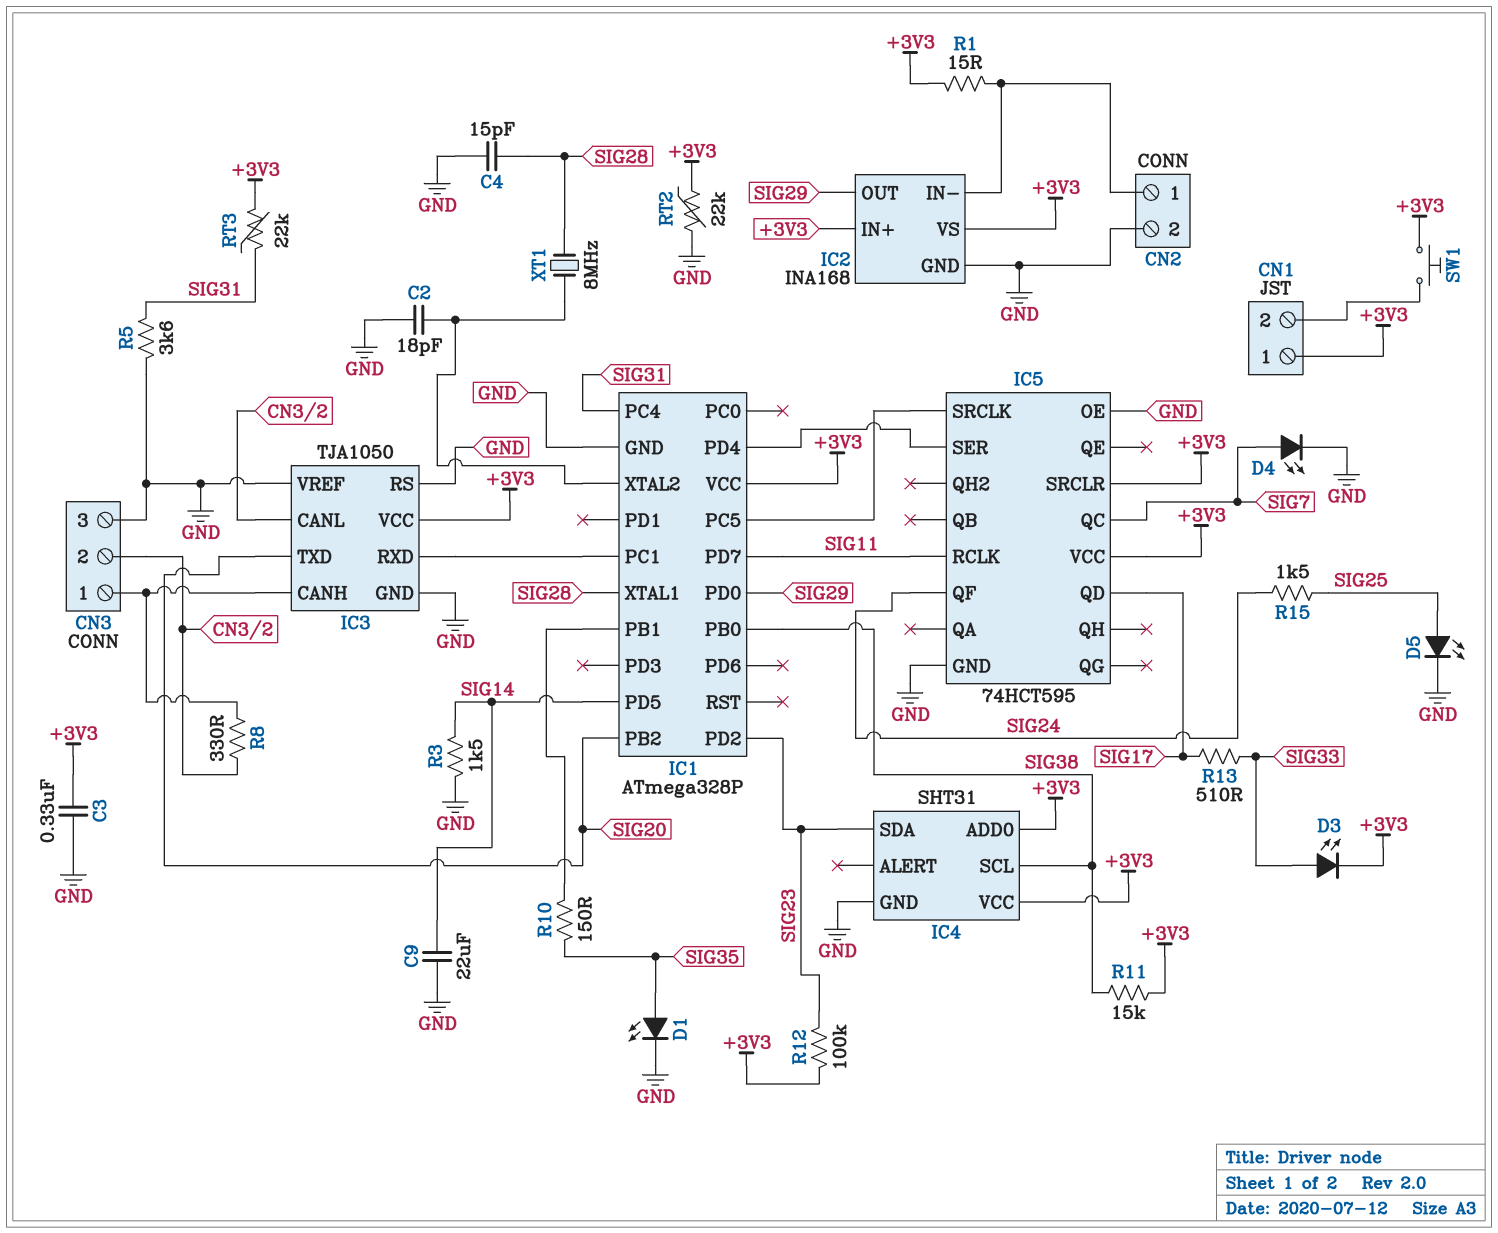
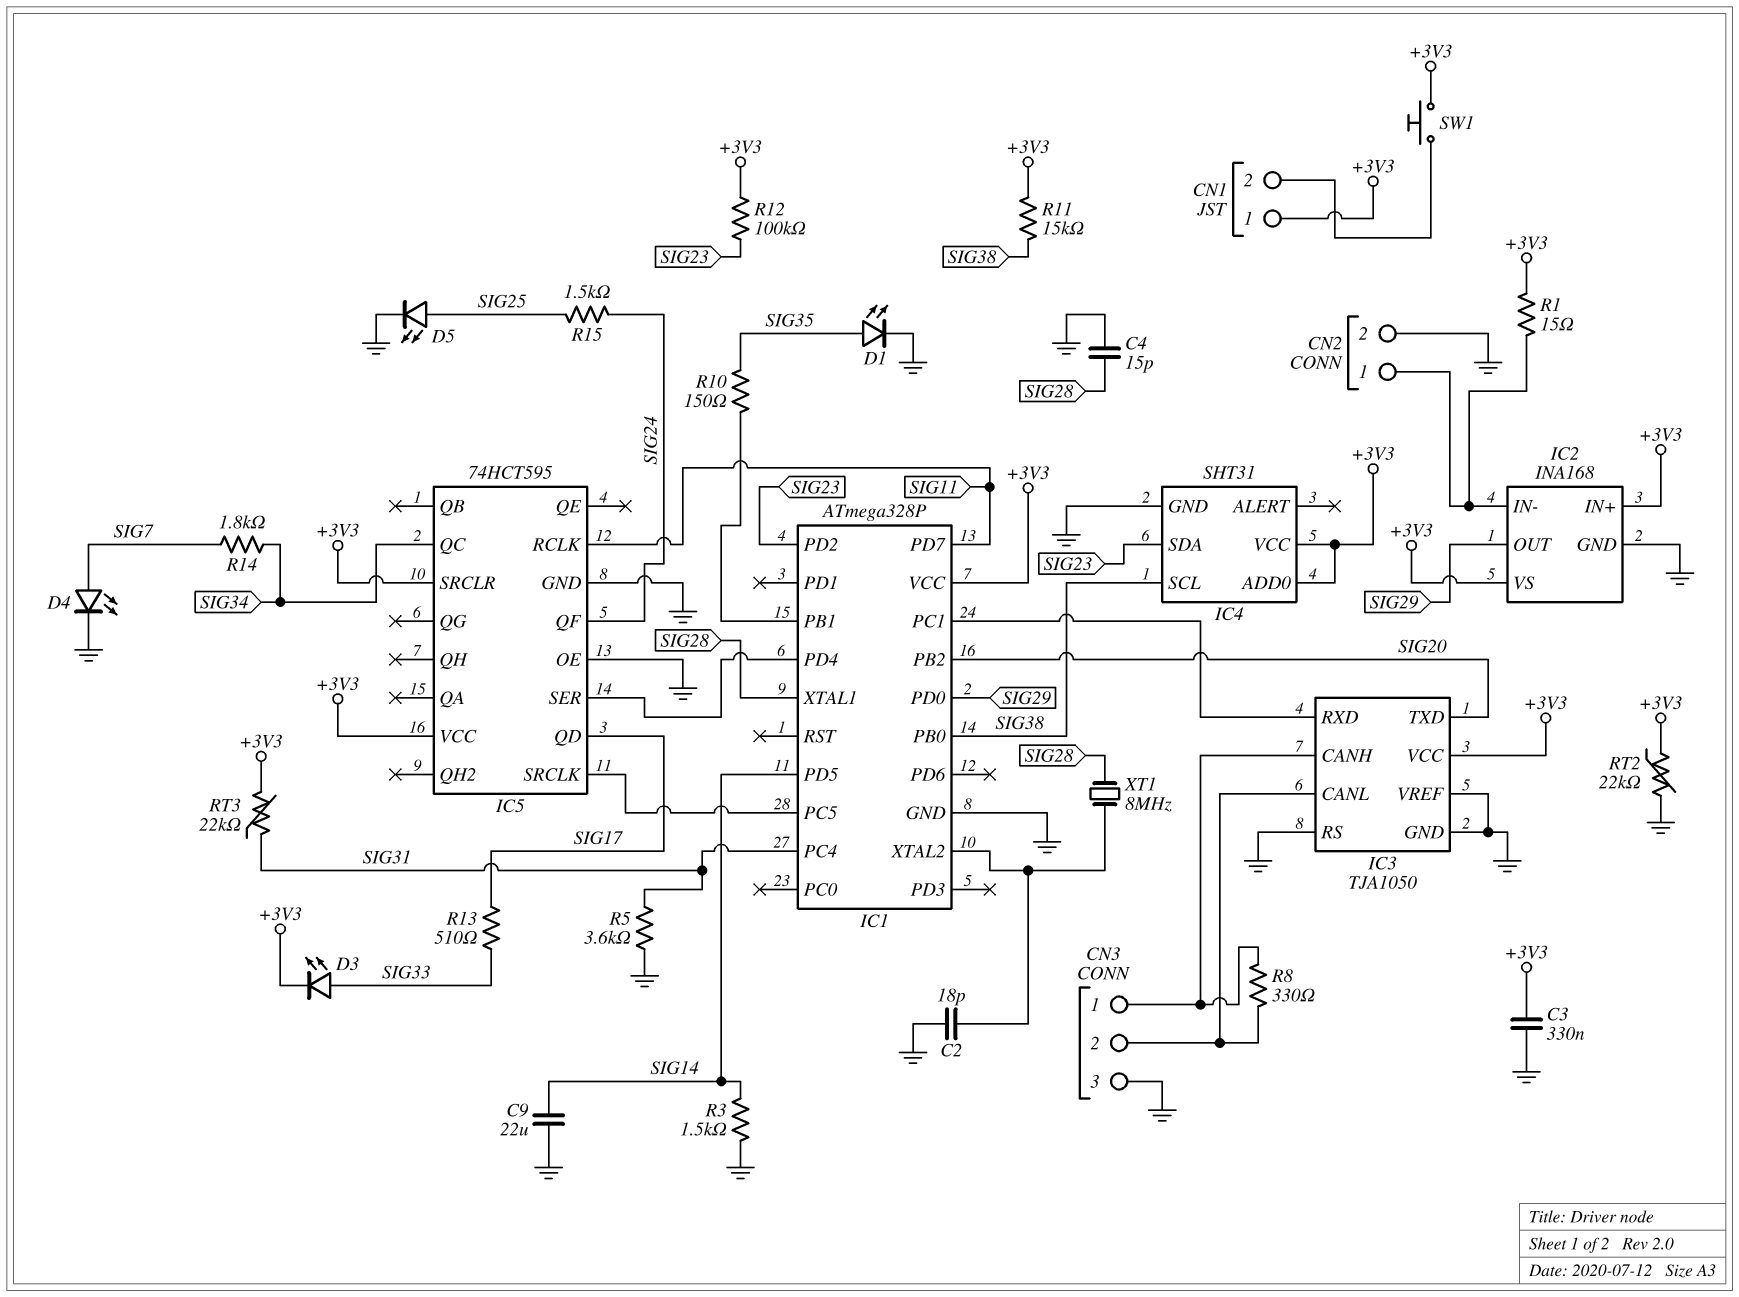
IC5 pin QC: SIG7 -> SIG34
R14: none -> 1.8k (SIG7, SIG34)

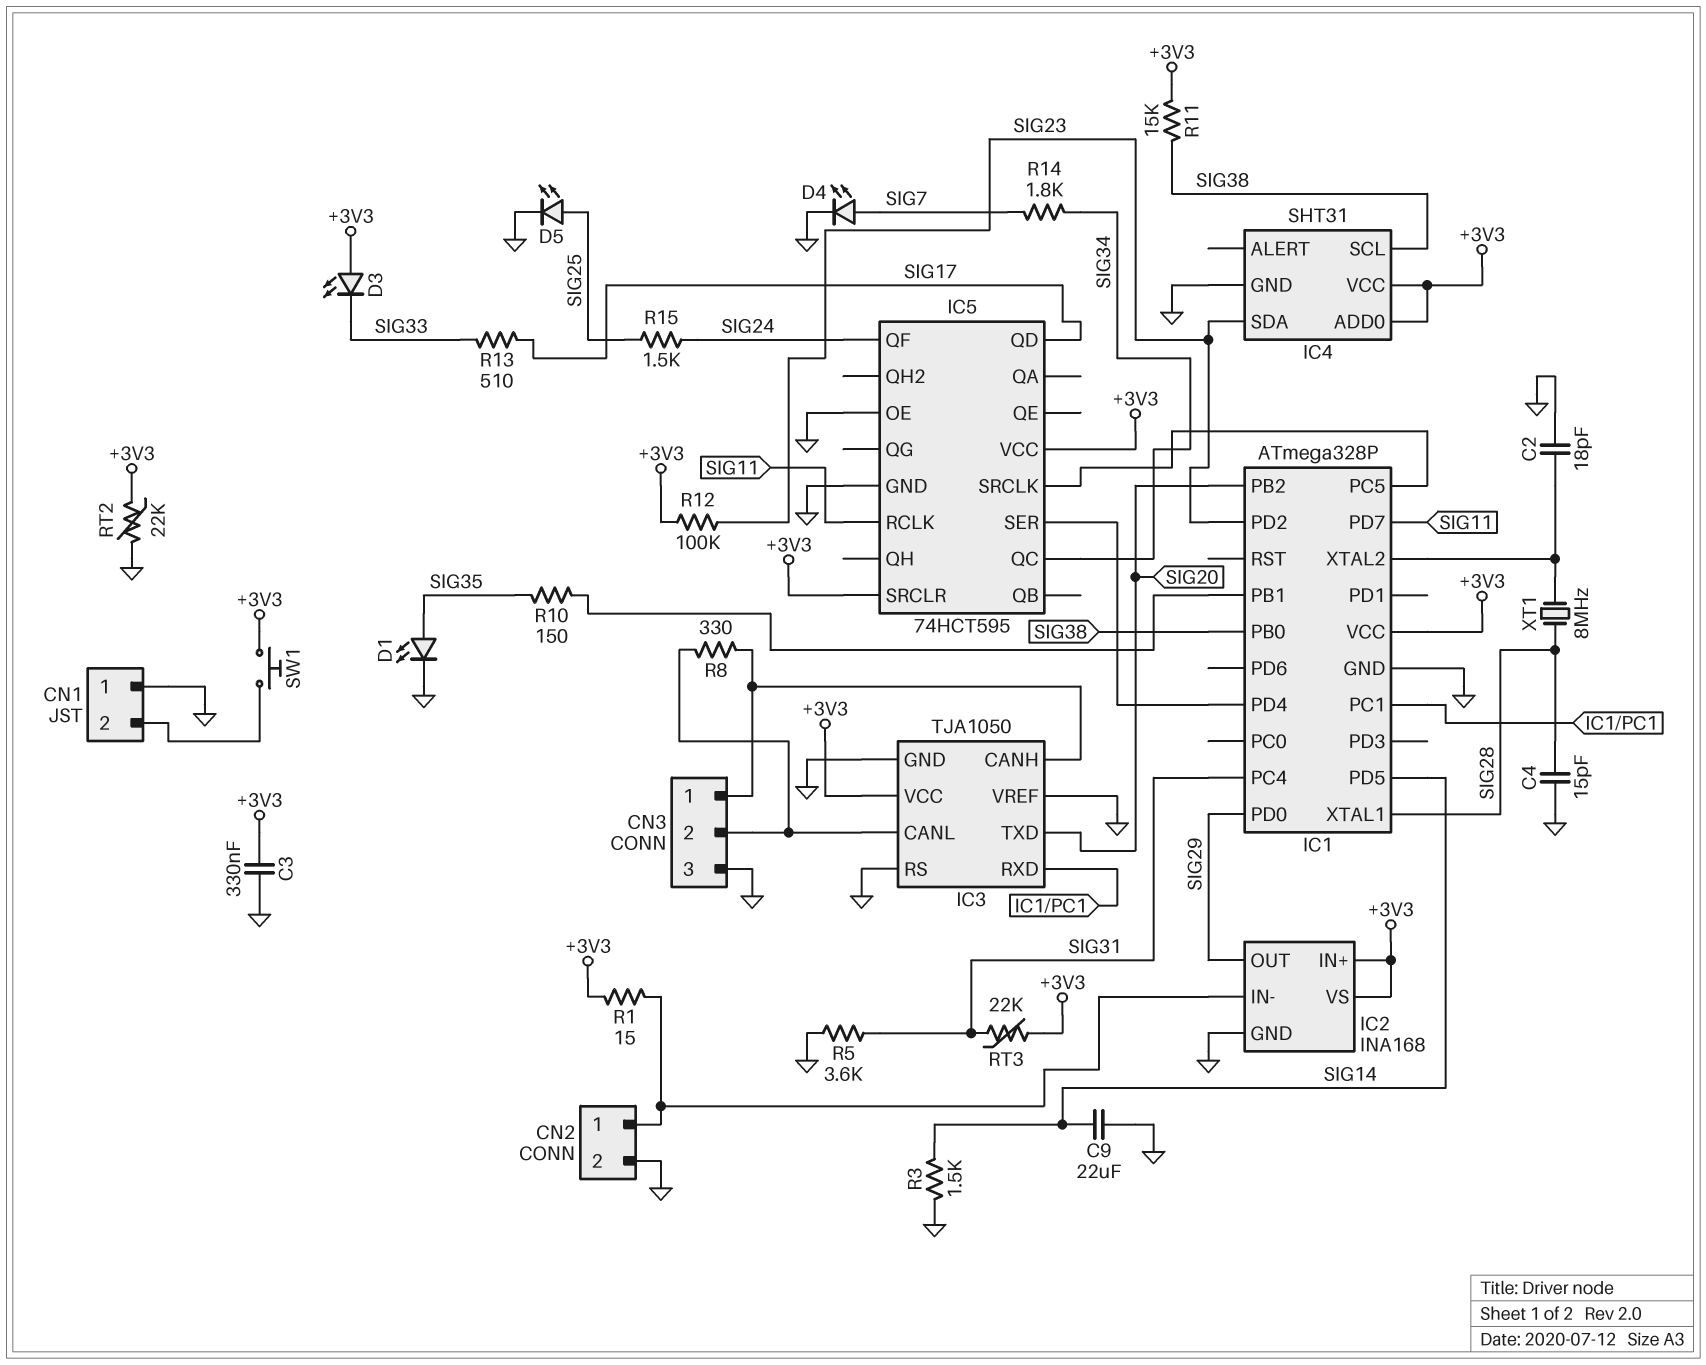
CN1 pin 1: +3V3 -> GND
D3: LED (A SIG33, K +3V3) -> LED (A +3V3, K SIG33)

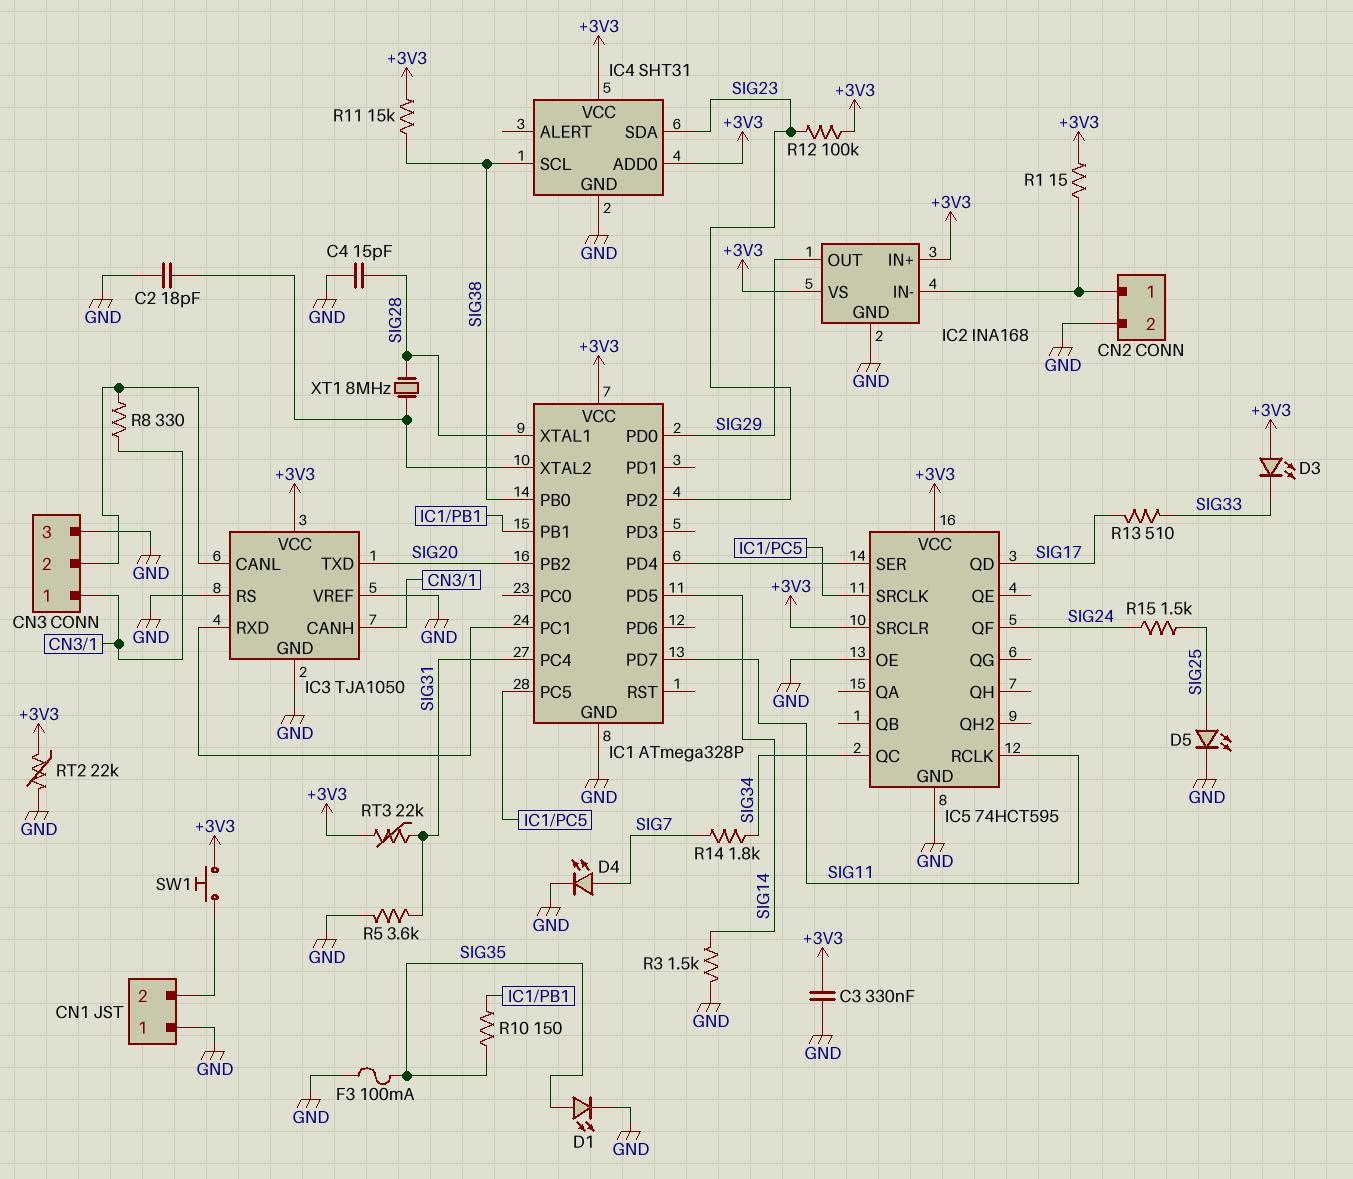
C9: 22uF (GND, SIG14) -> none
F3: none -> 100mA (GND, SIG35)

